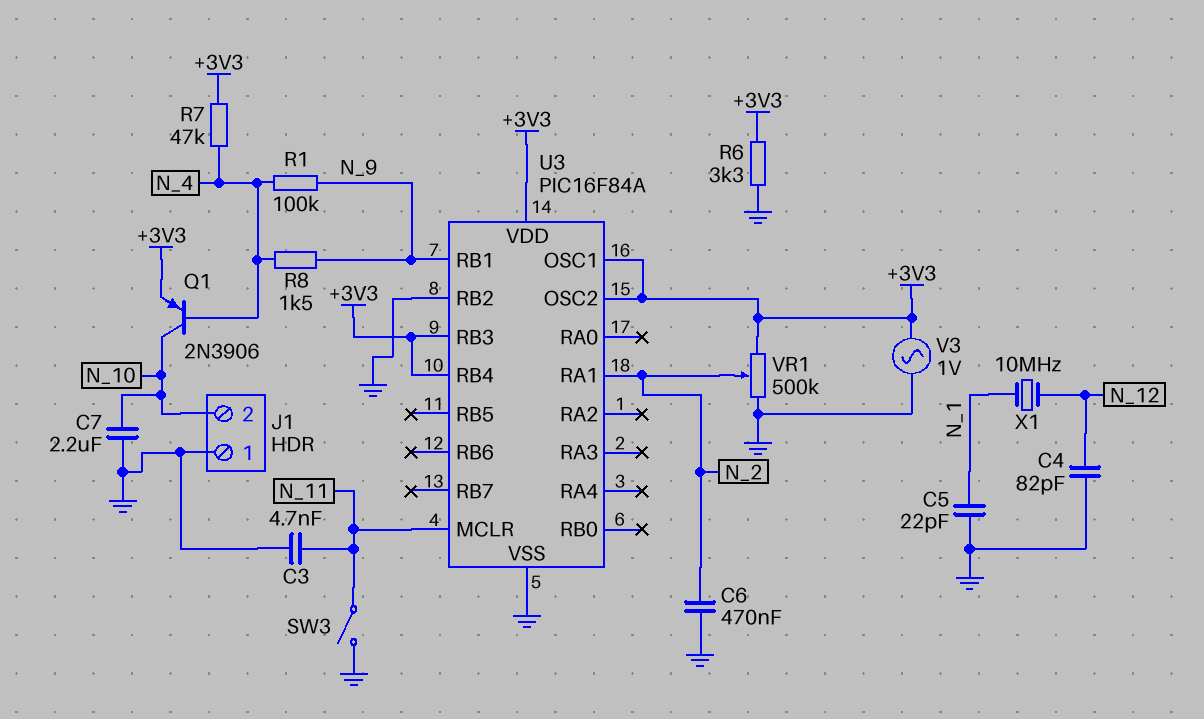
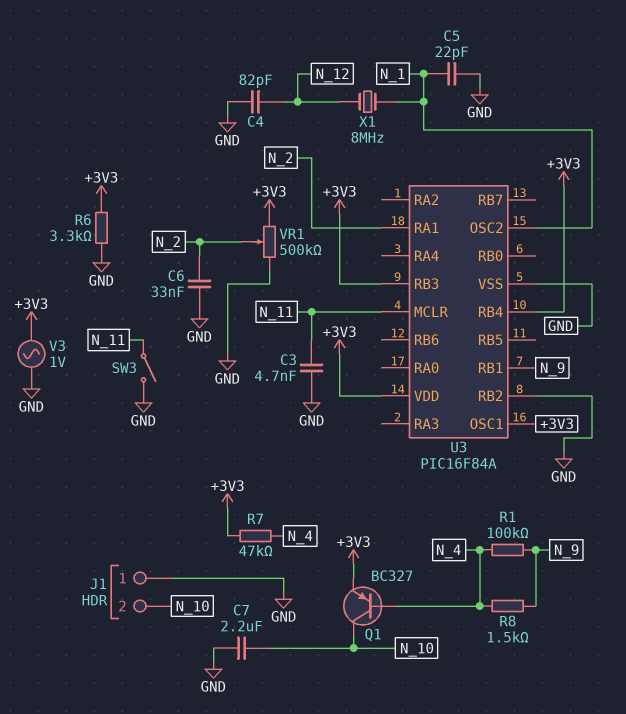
C6: 470nF (GND, N_2) -> 33nF (GND, N_2)
Q1: PNP 2N3906 (B N_4, C N_10, E +3V3) -> PNP BC327 (B N_4, C N_10, E +3V3)
U3 pin OSC2: +3V3 -> N_1
X1: 10MHz (N_1, N_12) -> 8MHz (N_1, N_12)

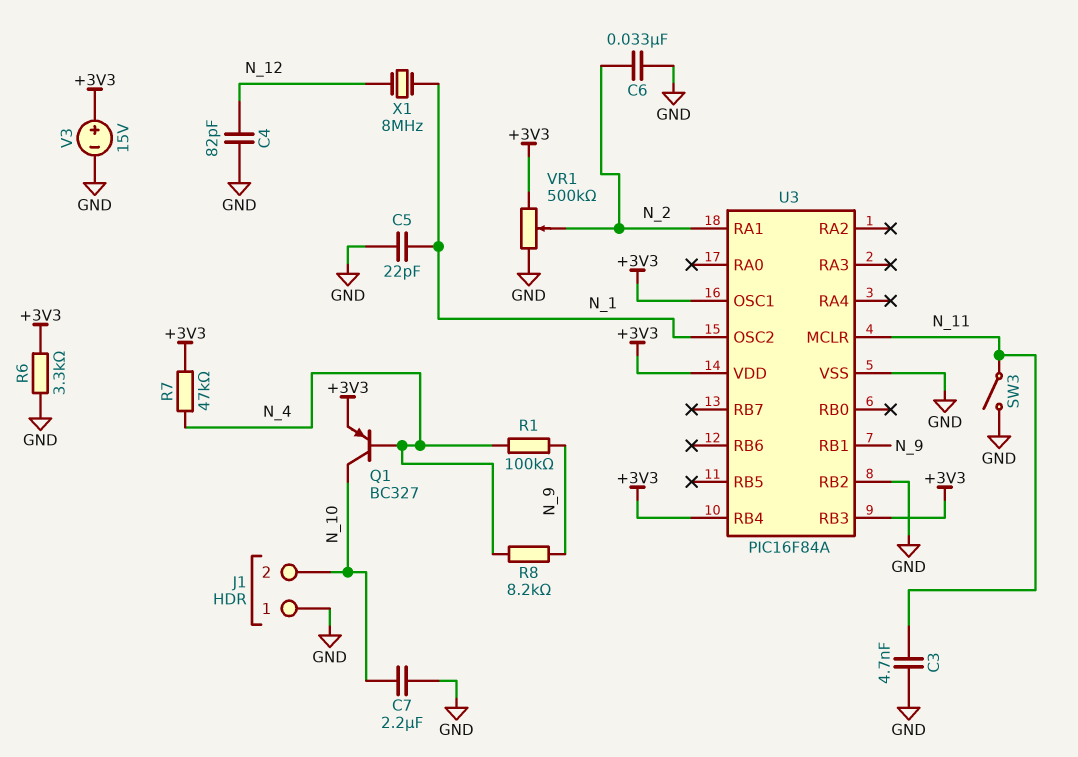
R8: 1.5k (N_4, N_9) -> 8.2k (N_4, N_9)
V3: AC 1V (+3V3, GND) -> 15V (plus +3V3, minus GND)

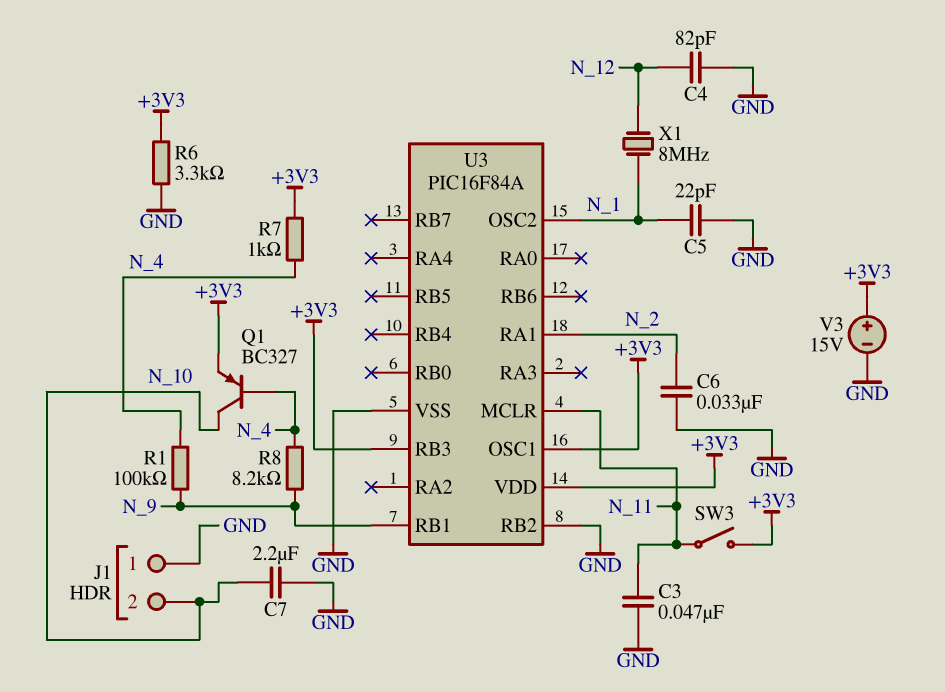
C3: 4.7nF (GND, N_11) -> 47nF (GND, N_11)
R7: 47k (+3V3, N_4) -> 1k (+3V3, N_4)
SW3: switch (GND, N_11) -> switch (+3V3, N_11)
U3 pin RB4: +3V3 -> none
VR1: 500k (+3V3, GND, wiper N_2) -> none

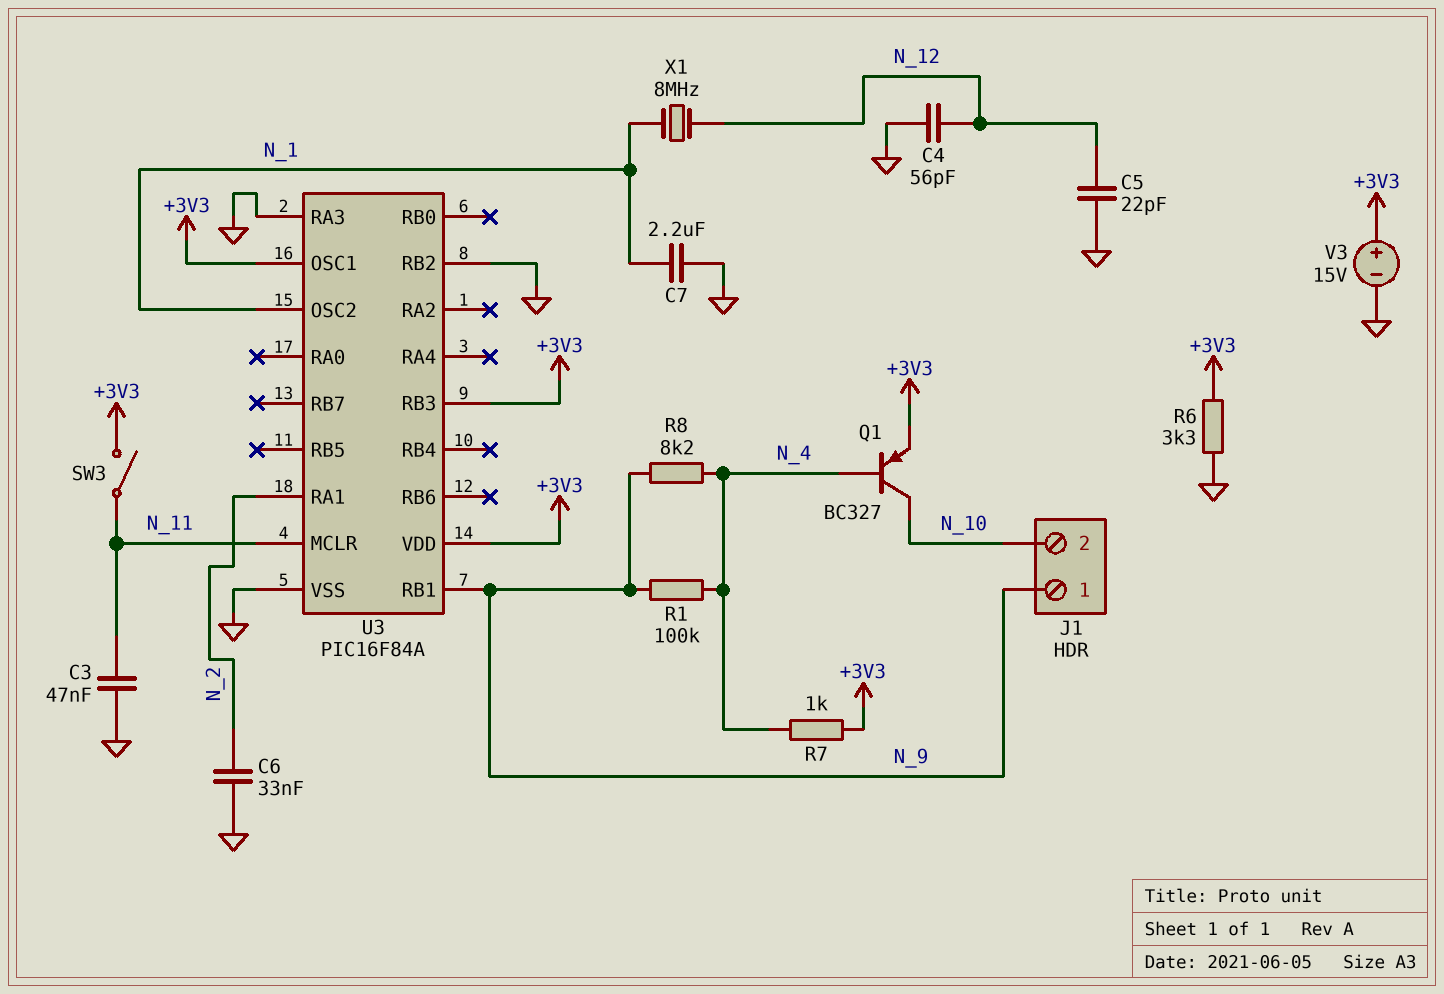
C4: 82pF (GND, N_12) -> 56pF (GND, N_12)
C5: 22pF (GND, N_1) -> 22pF (GND, N_12)
C7: 2.2uF (GND, N_10) -> 2.2uF (GND, N_1)
J1 pin 1: GND -> N_9
U3 pin RA3: none -> GND

